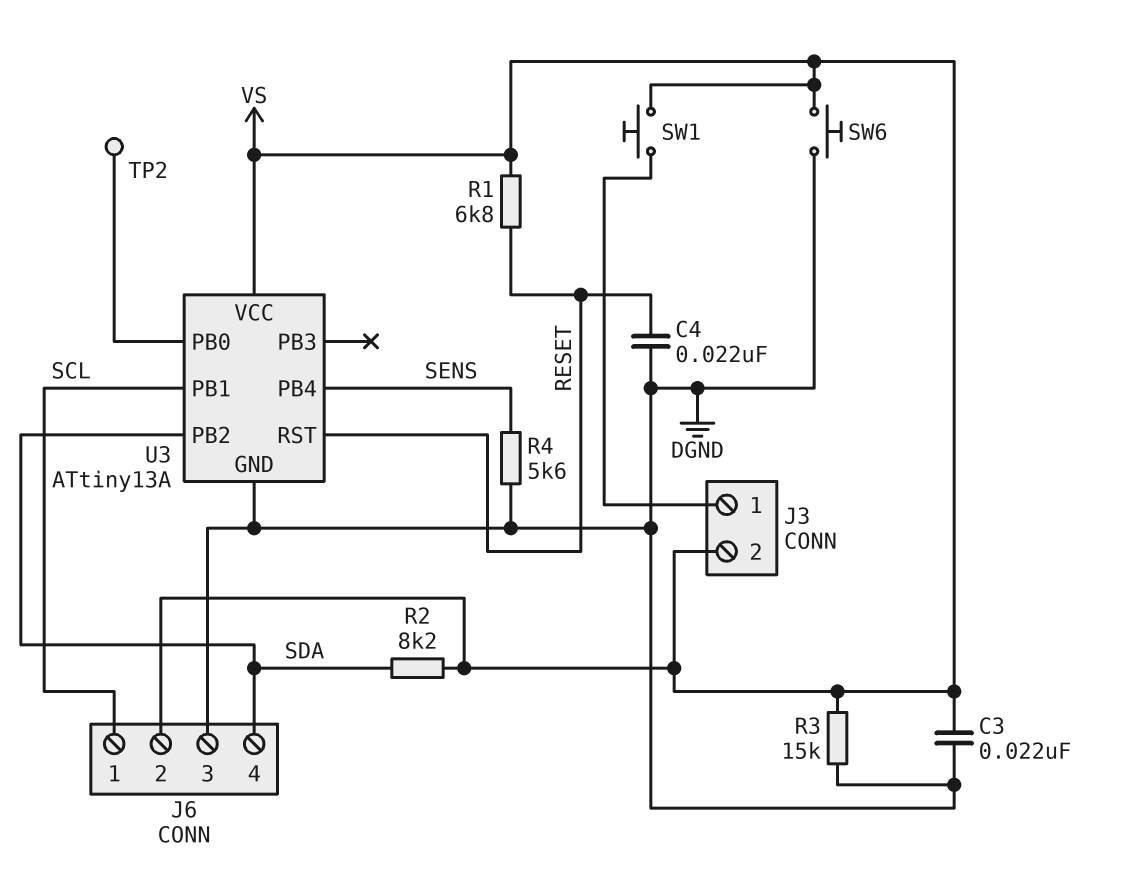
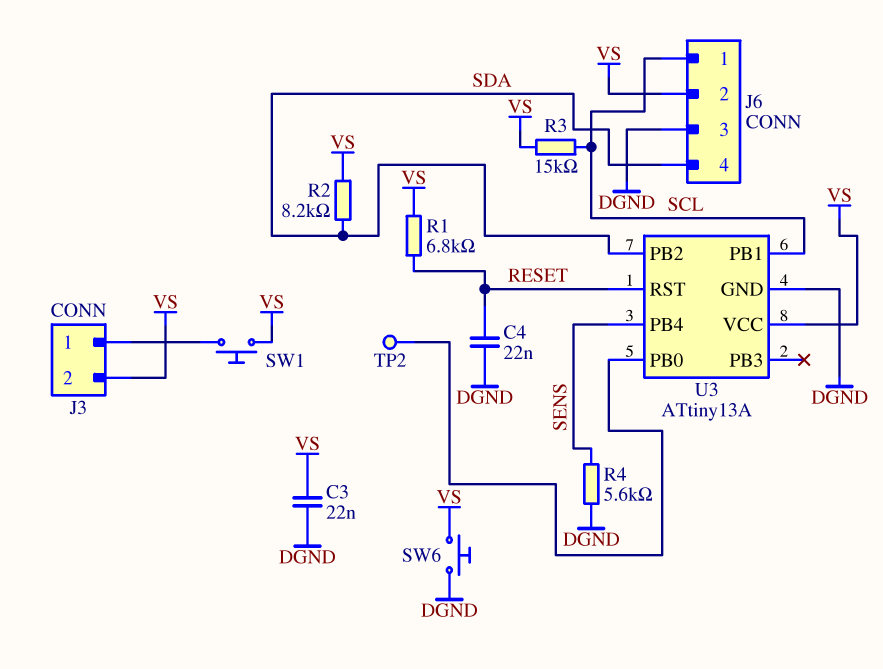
R3: 15k (DGND, VS) -> 15k (SCL, VS)

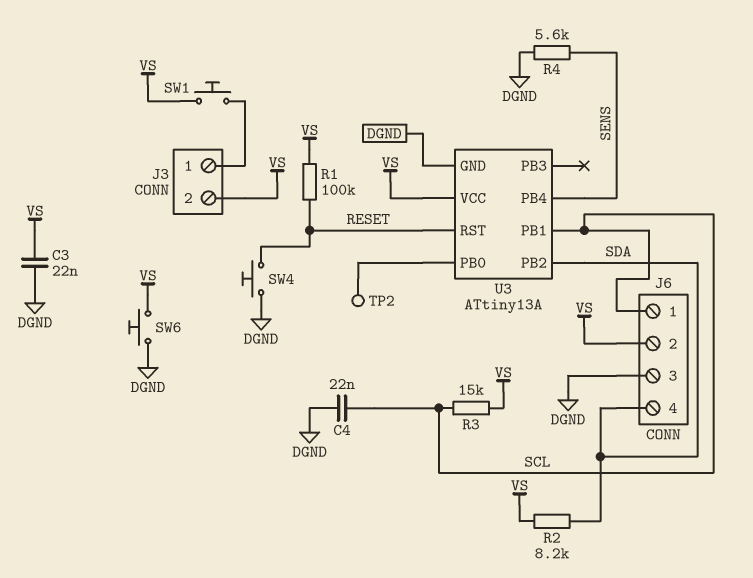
C4: 22nF (DGND, RESET) -> 22nF (DGND, SCL)
R1: 6.8k (RESET, VS) -> 100k (RESET, VS)
SW4: none -> button (DGND, RESET)

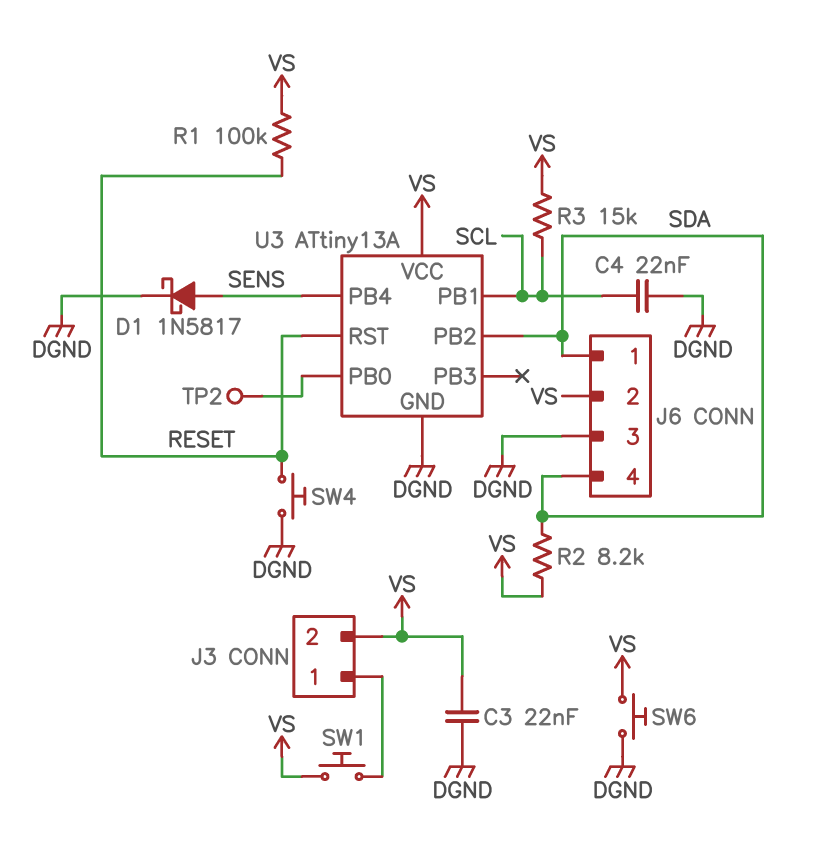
D1: none -> schottky 1N5817 (A SENS, K DGND)
J6 pin 1: SCL -> SDA
R4: 5.6k (DGND, SENS) -> none

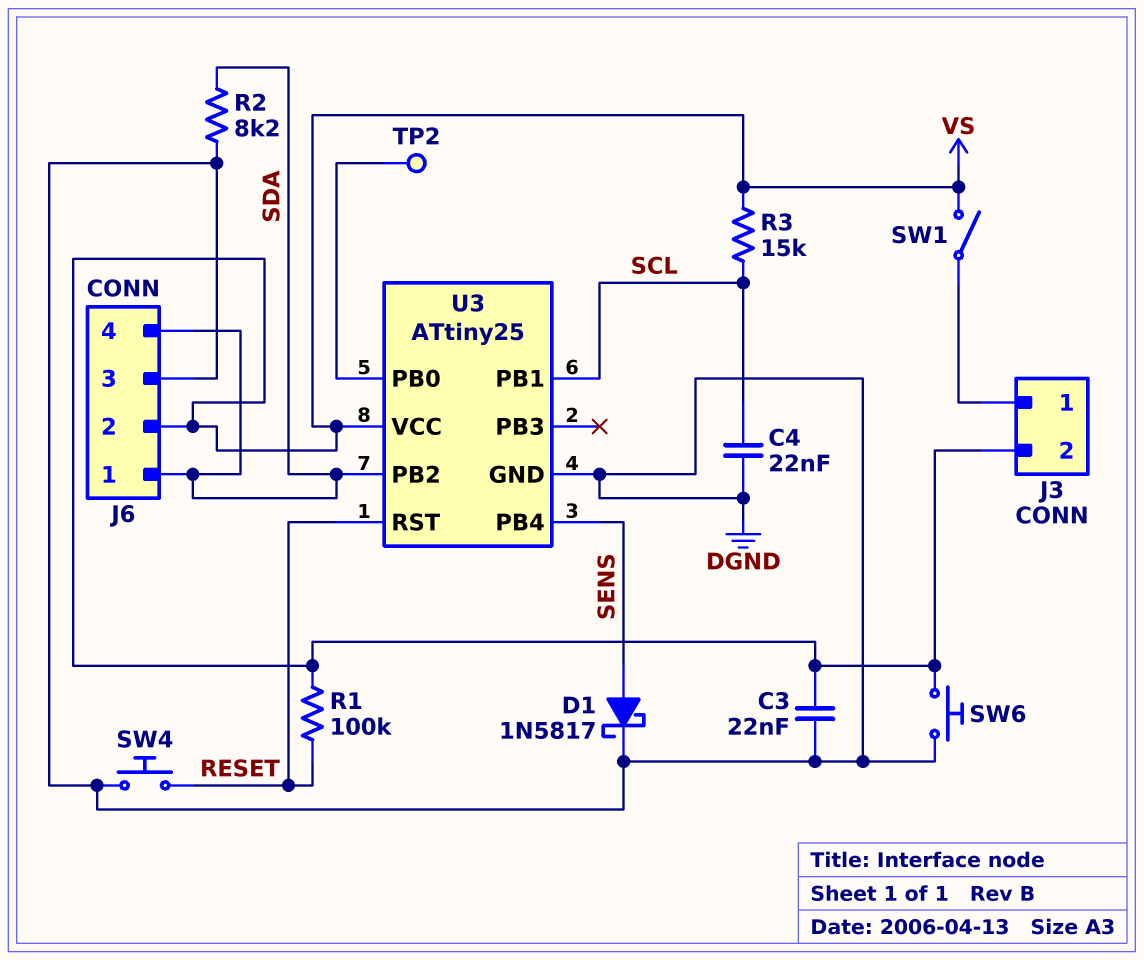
R2: 8.2k (SDA, VS) -> 8.2k (DGND, SDA)
SW1: button (J3/1, VS) -> switch (J3/1, VS)
U3: ATtiny13A -> ATtiny25

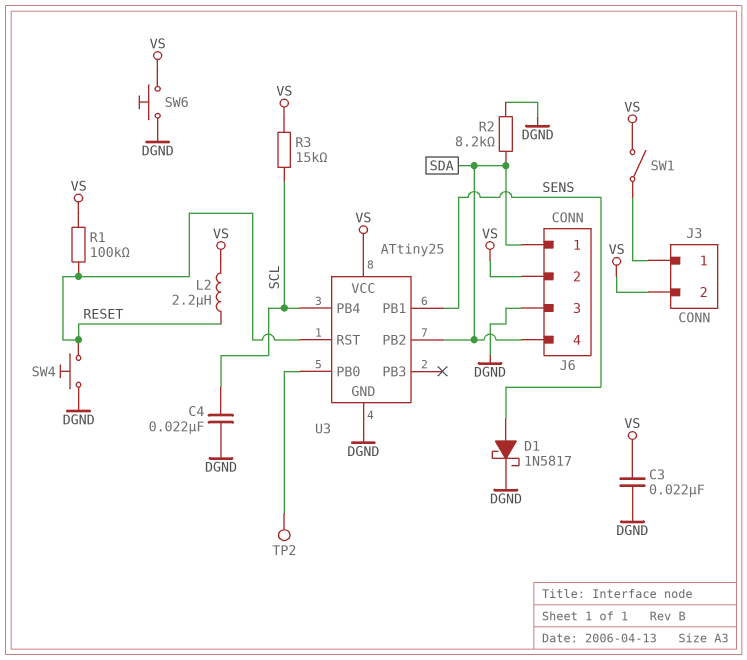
L2: none -> 2.2uH (RESET, VS)
U3 pin PB1: SCL -> SENS
U3 pin PB4: SENS -> SCL

